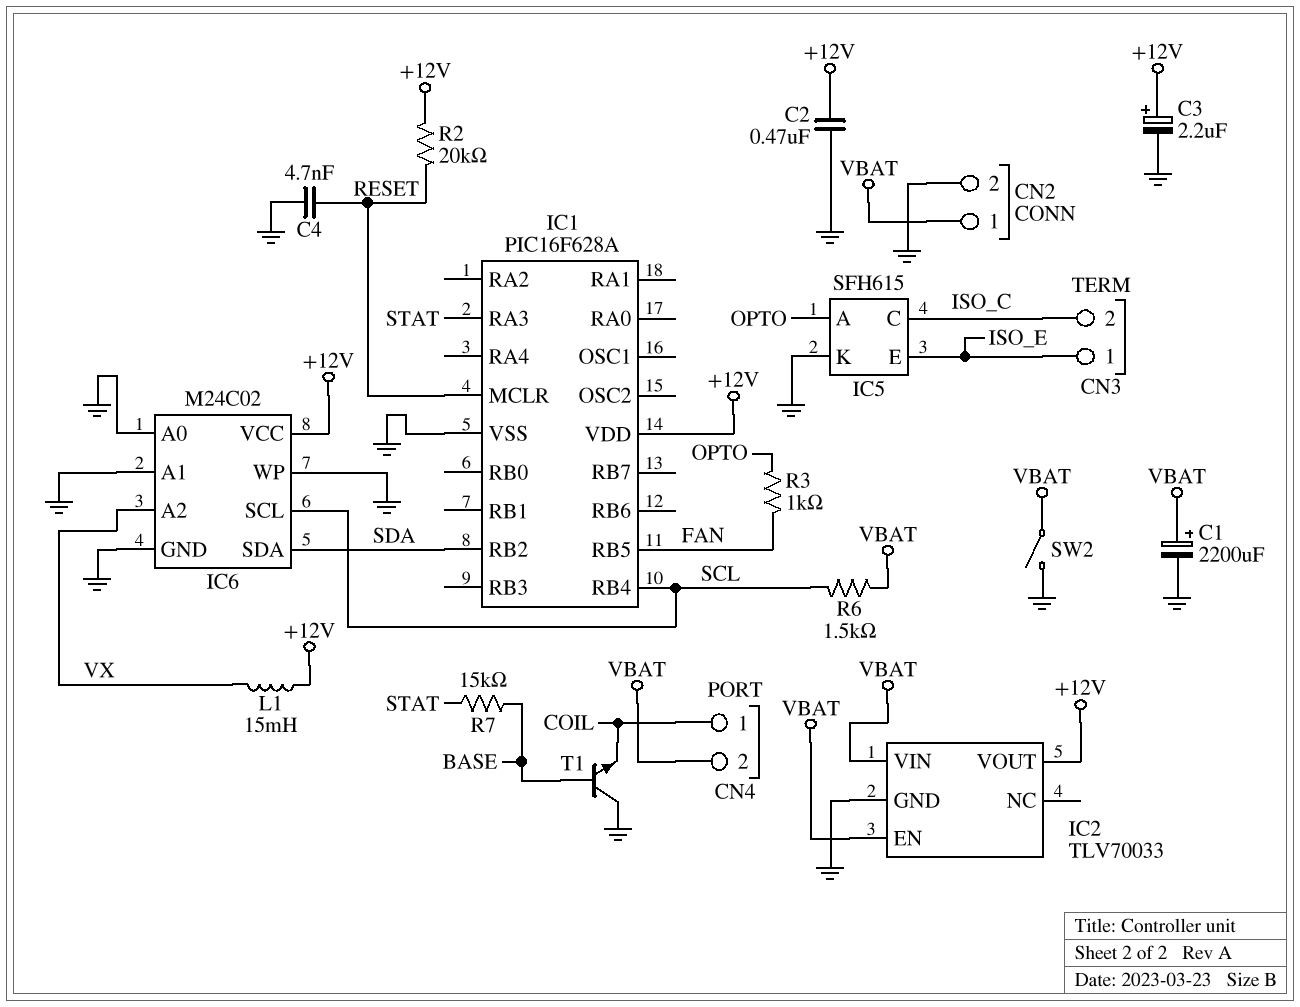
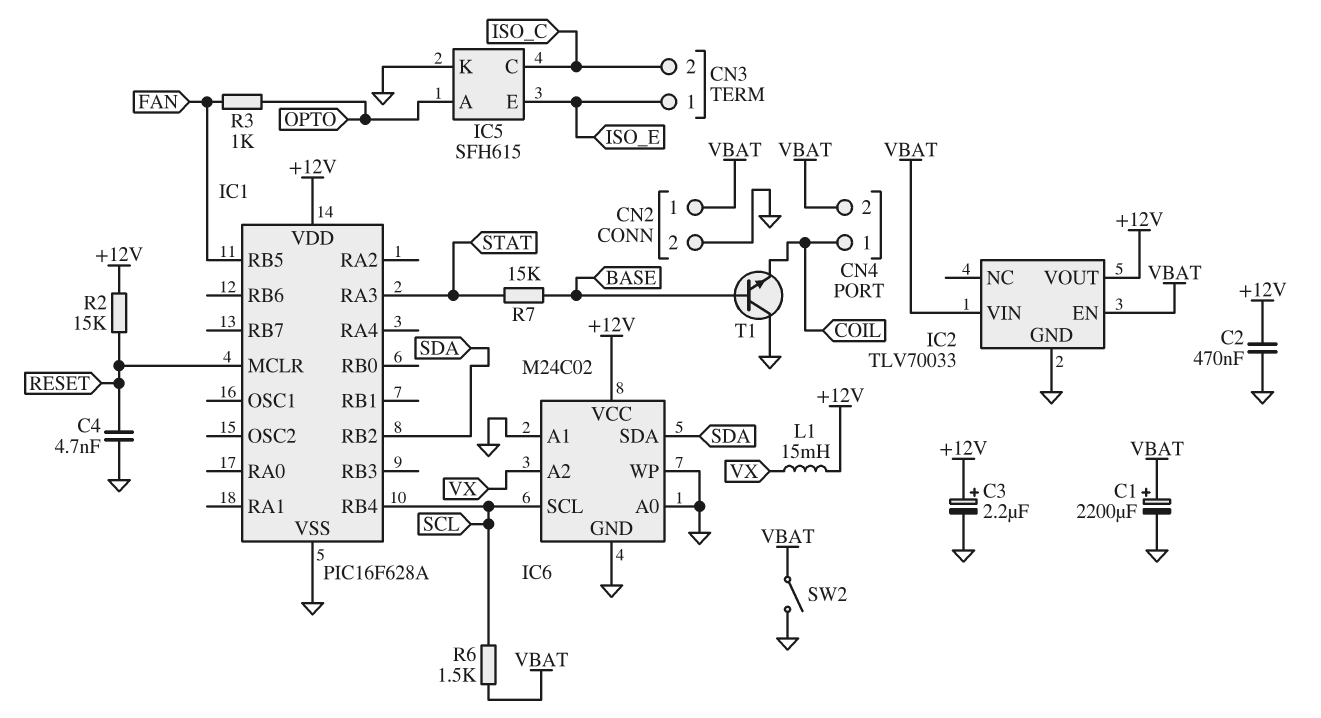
R2: 20k (+12V, RESET) -> 15k (+12V, RESET)

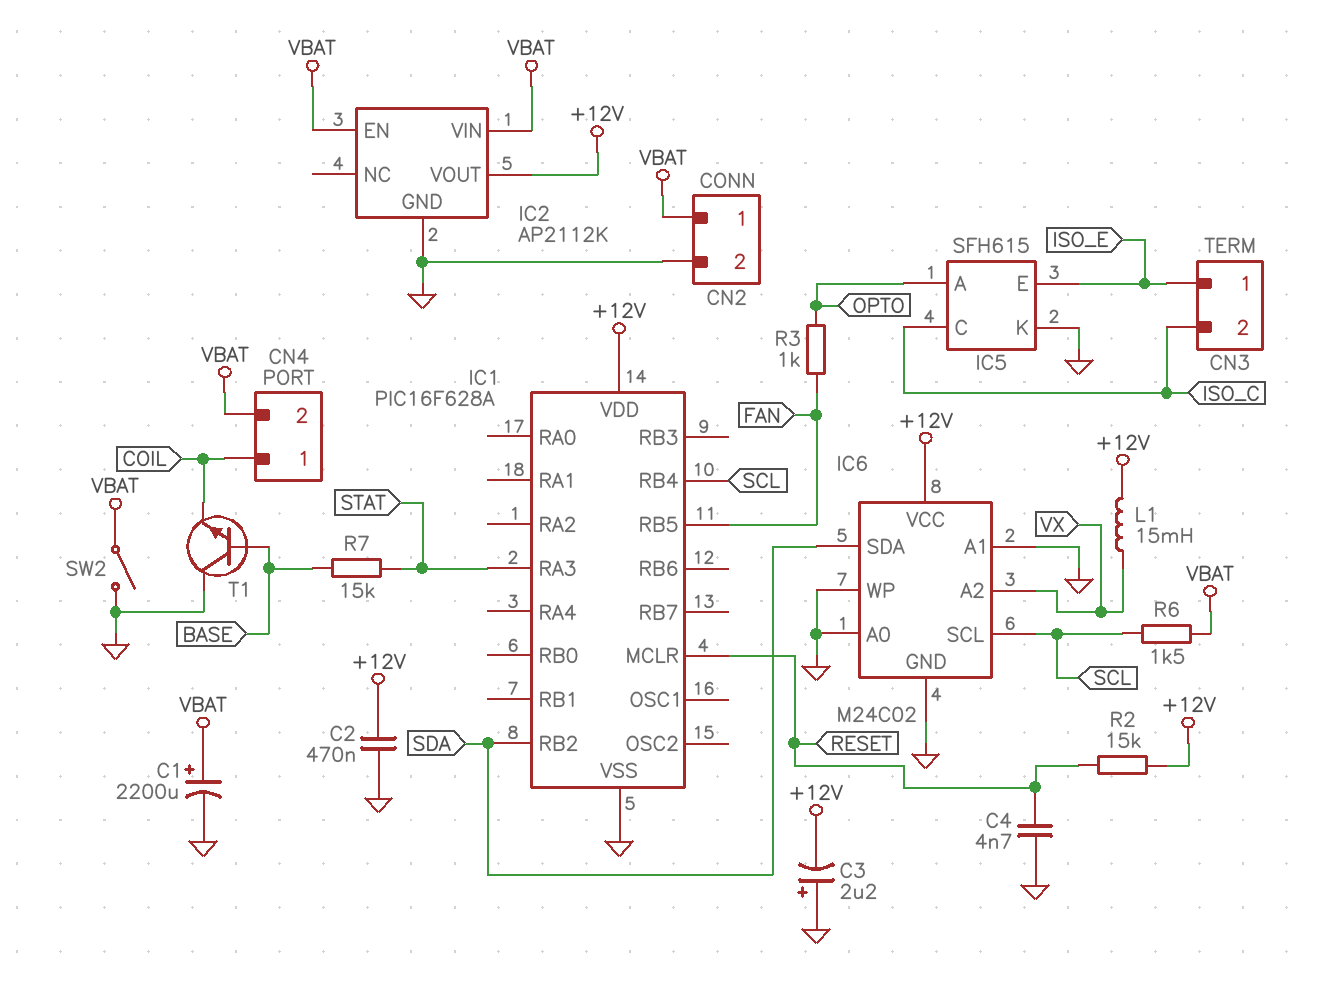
C3: 2.2uF (plus +12V, minus GND) -> 2.2uF (plus GND, minus +12V)
IC2: TLV70033 -> AP2112K

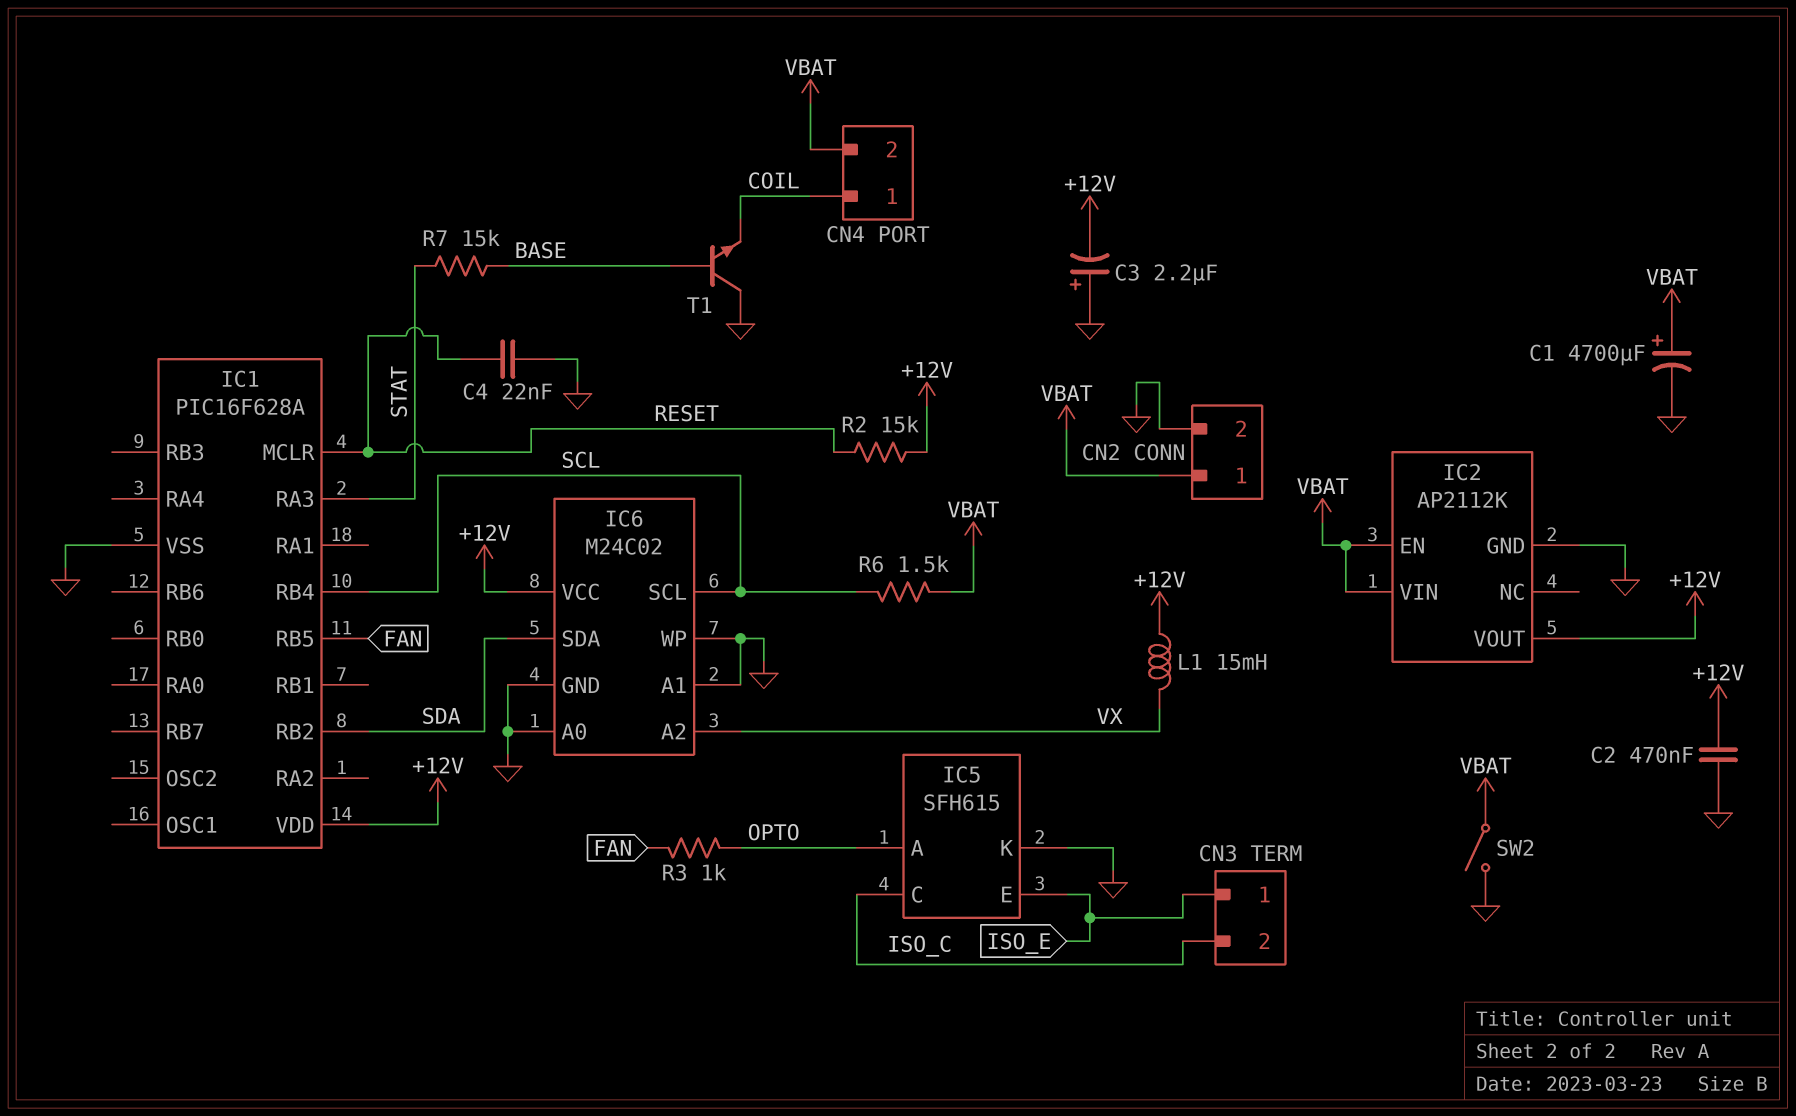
C1: 2200uF (plus VBAT, minus GND) -> 4700uF (plus VBAT, minus GND)
C4: 4.7nF (GND, RESET) -> 22nF (GND, RESET)

